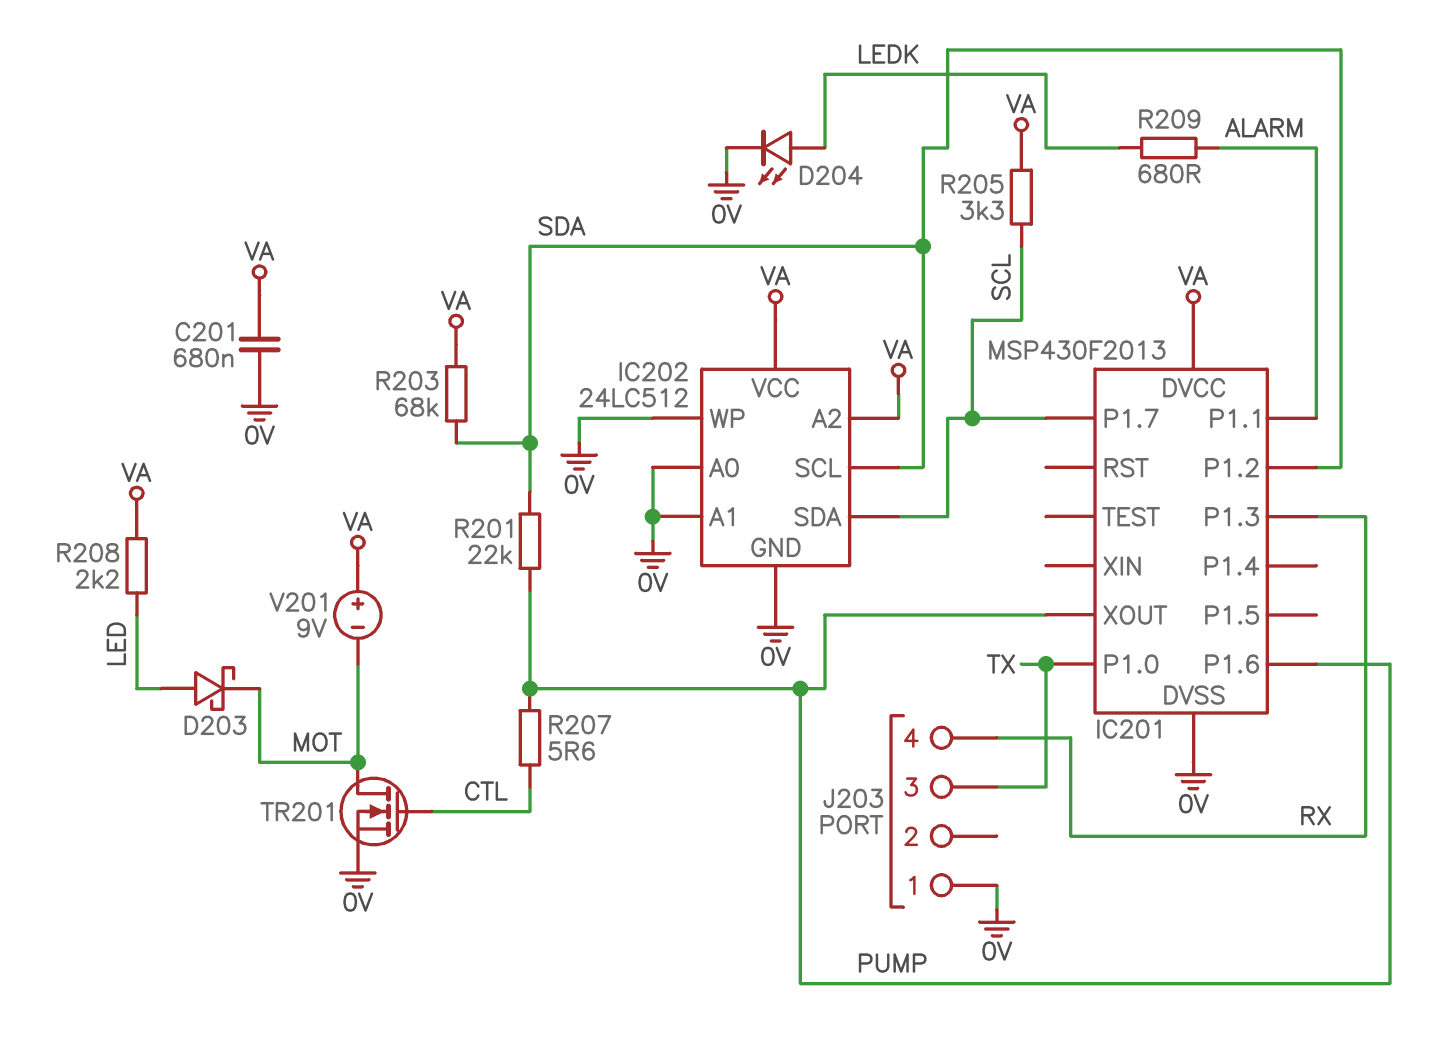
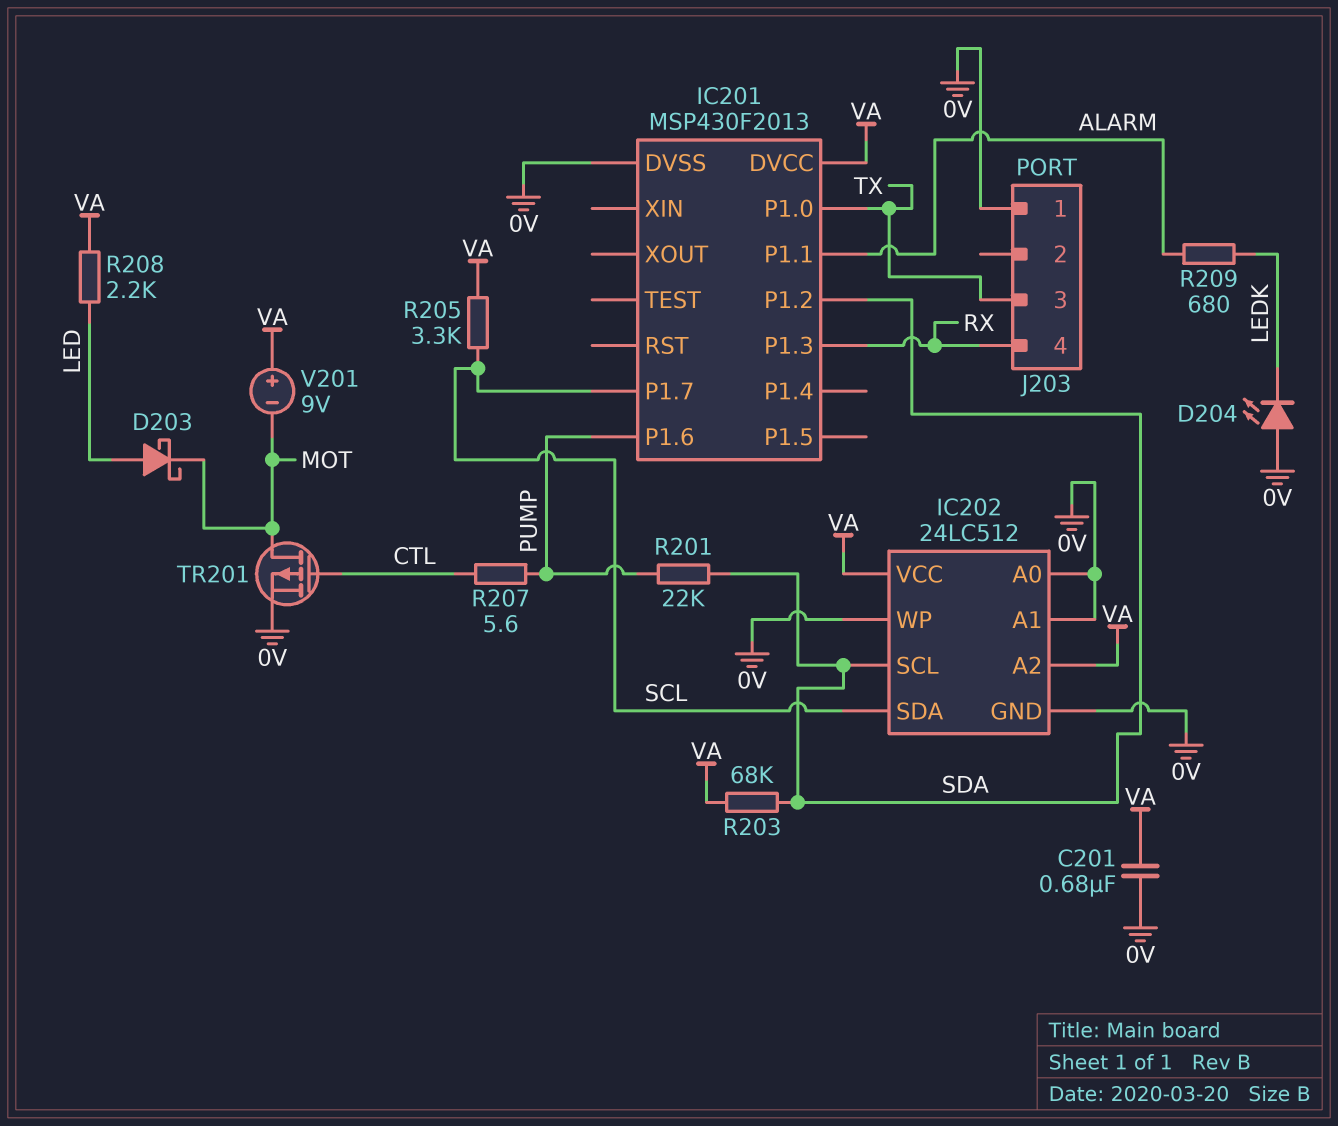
D204: LED (A LEDK, K 0V) -> LED (A 0V, K LEDK)
IC201 pin XOUT: PUMP -> none
TR201: NMOS (G CTL, D MOT, S 0V) -> PMOS (G CTL, D MOT, S 0V)

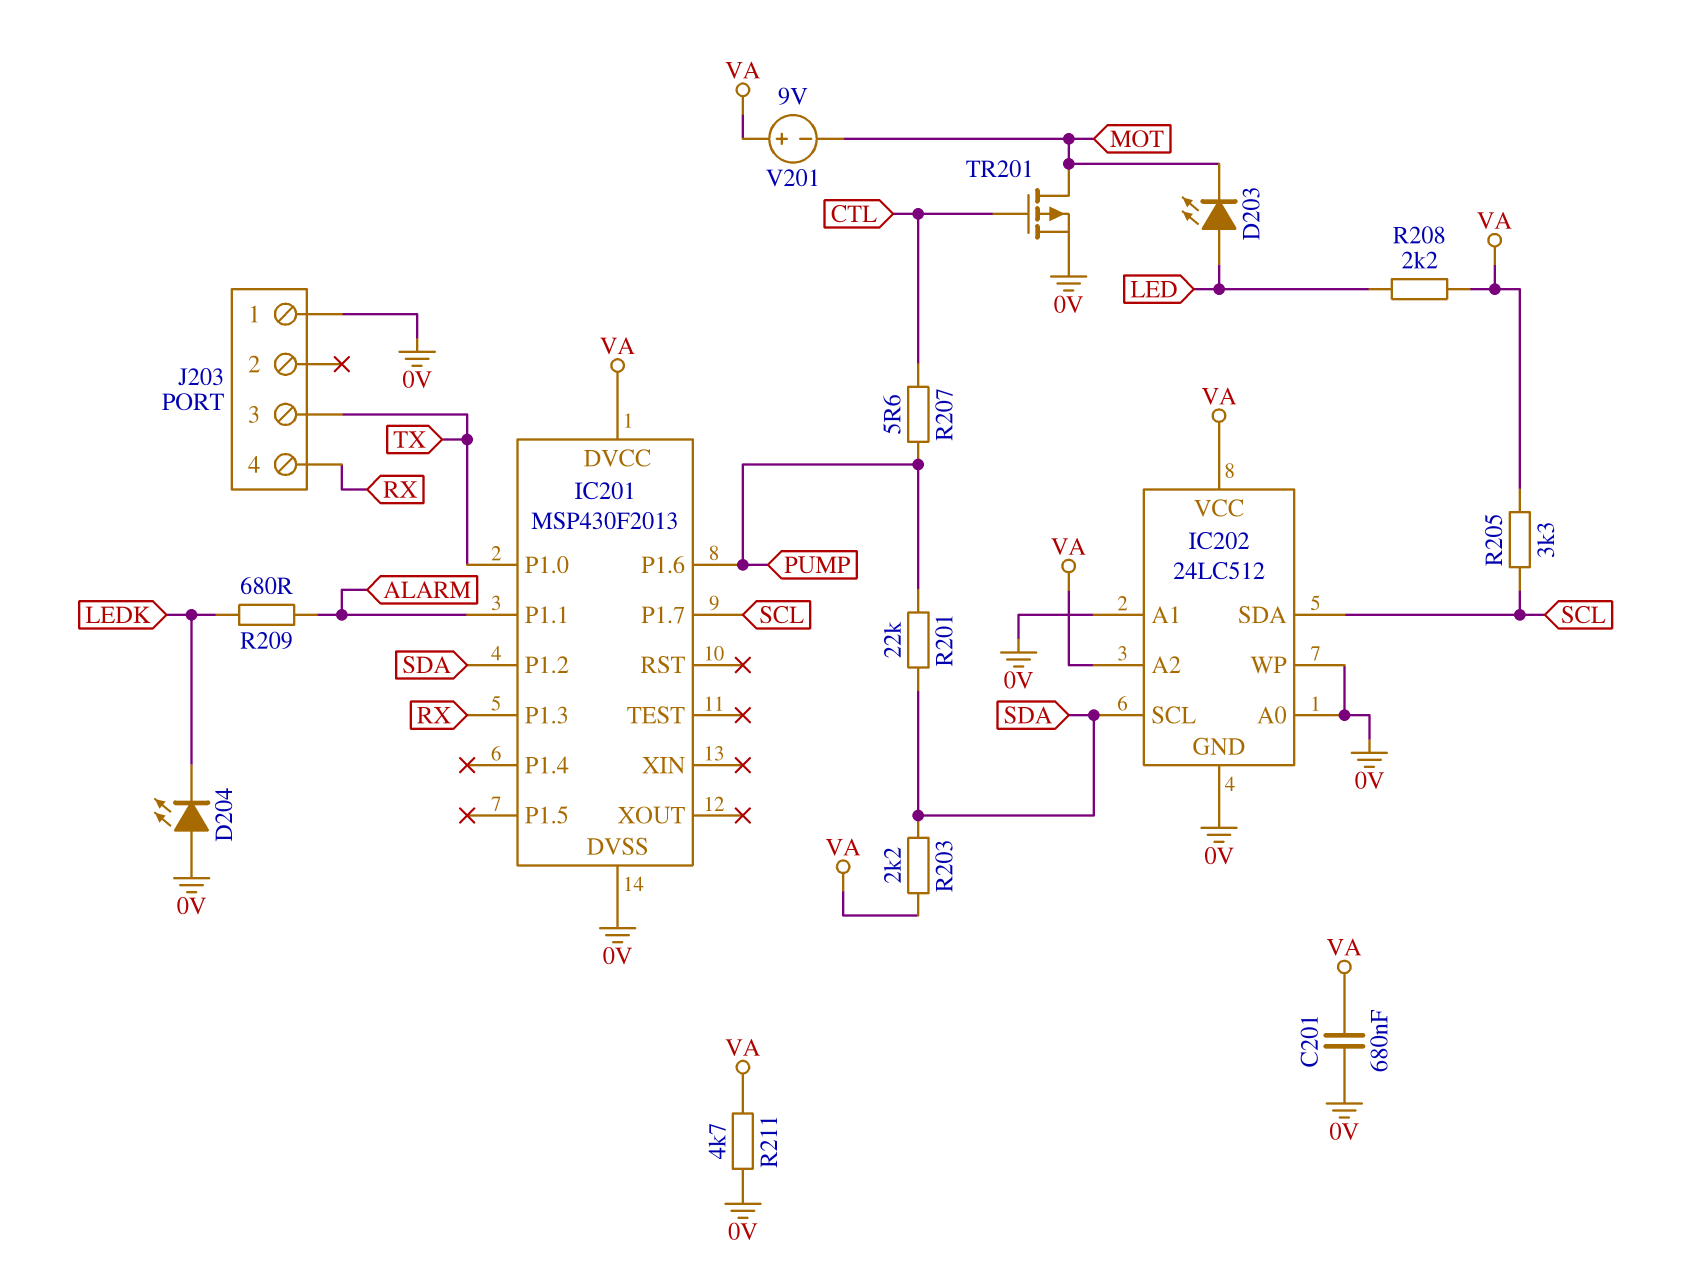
D203: schottky (A LED, K MOT) -> LED (A LED, K MOT)
R203: 68k (SDA, VA) -> 2.2k (SDA, VA)
R211: none -> 4.7k (0V, VA)

